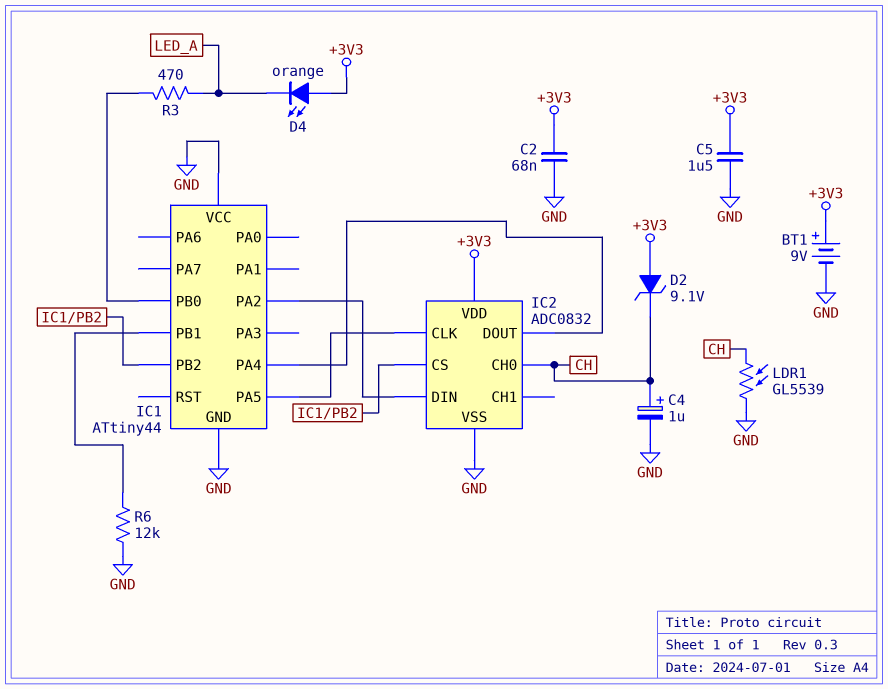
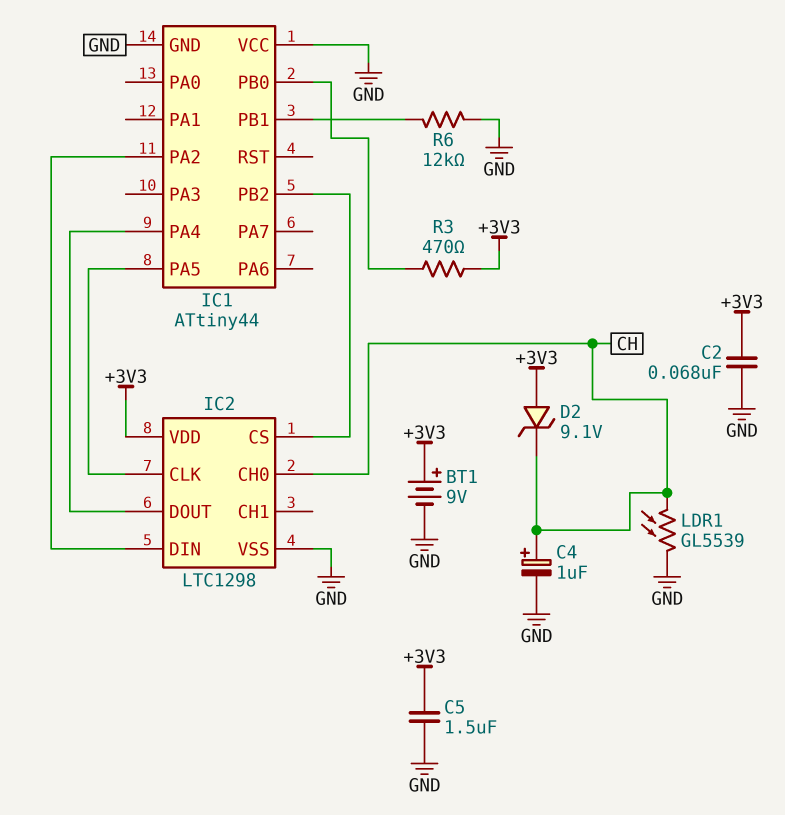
D4: LED orange (A +3V3, K LED_A) -> none
IC2: ADC0832 -> LTC1298
R3: 470 (IC1/PB0, LED_A) -> 470 (+3V3, IC1/PB0)

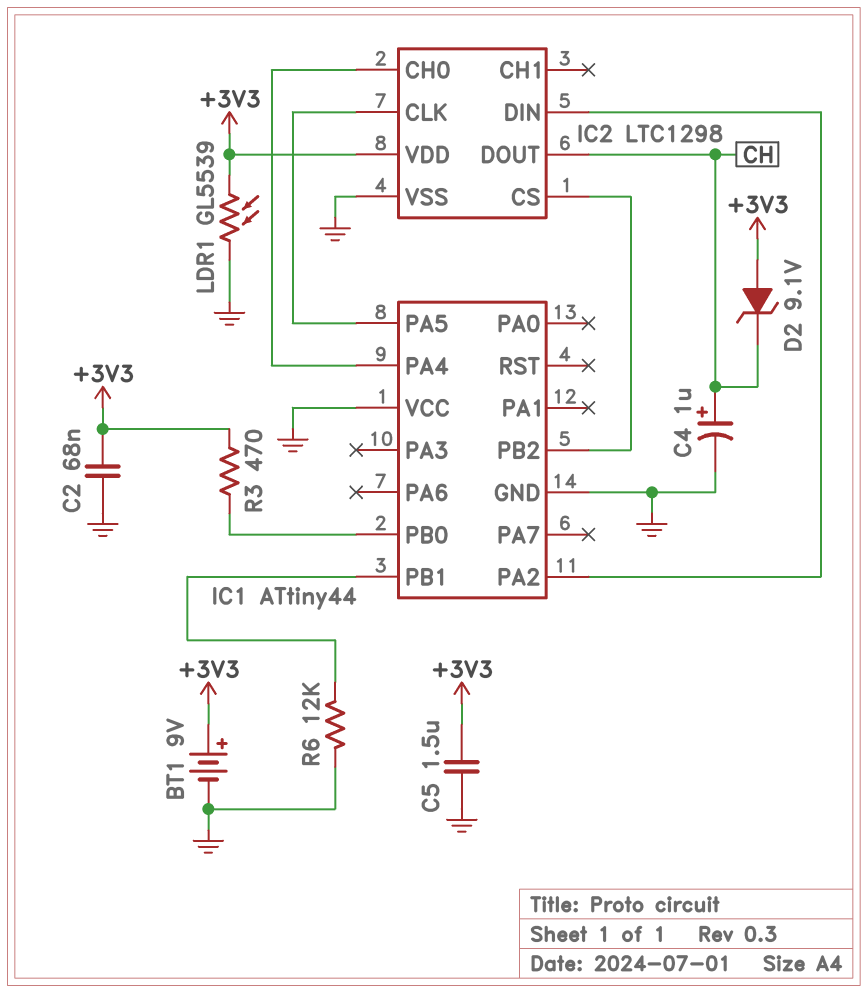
IC2 pin CH0: CH -> IC1/PA4
IC2 pin DOUT: IC1/PA4 -> CH
LDR1: GL5539 (CH, GND) -> GL5539 (+3V3, GND)

